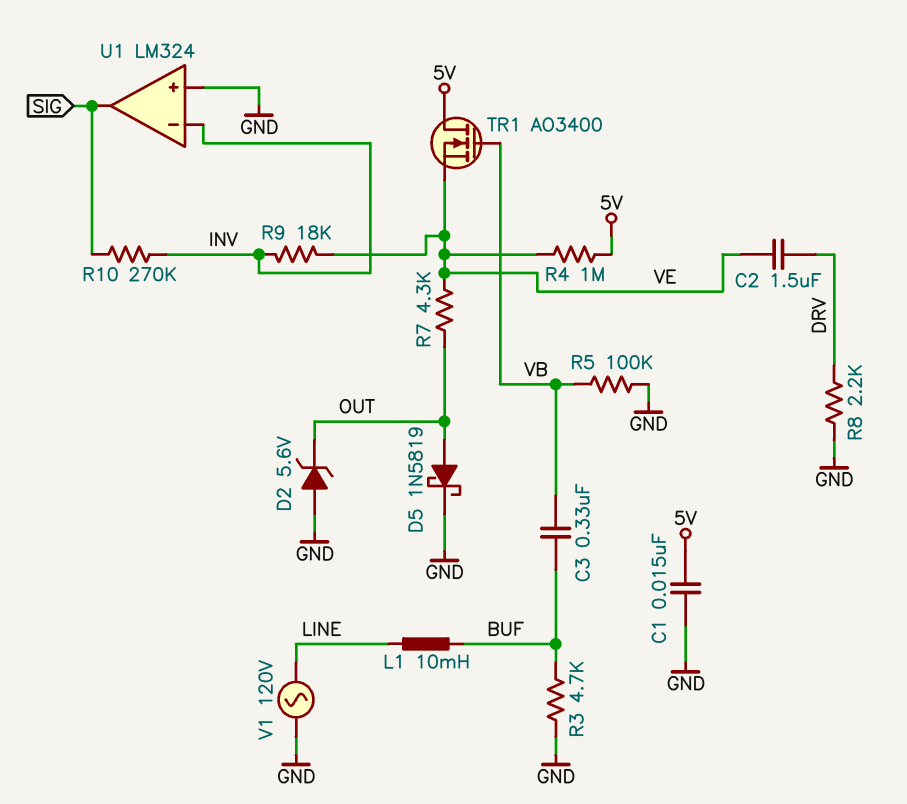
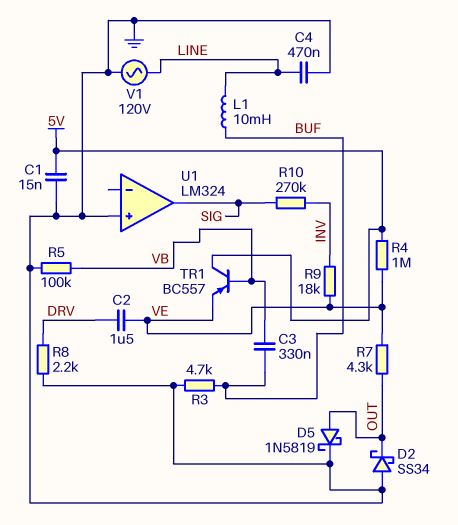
C4: none -> 470nF (GND, LINE)
D2: zener 5.6V (A GND, K OUT) -> schottky SS34 (A GND, K OUT)
TR1: NMOS AO3400 (G VB, D 5V, S VE) -> PNP BC557 (B VB, C 5V, E VE)
U1 pin in-: INV -> none

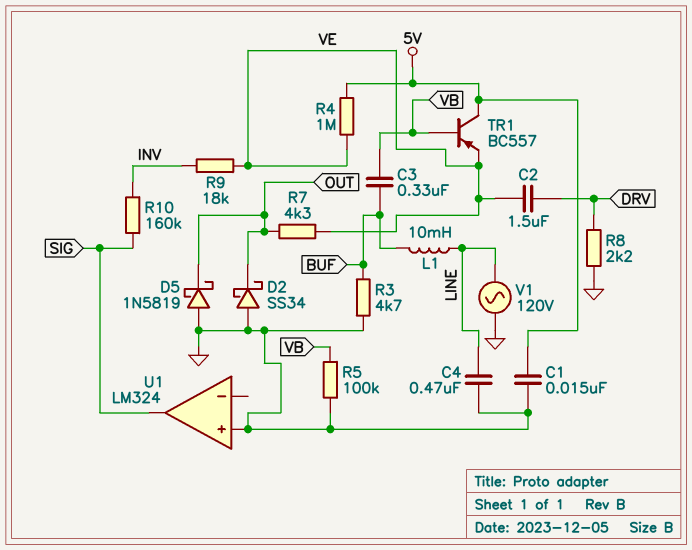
D5: schottky 1N5819 (A OUT, K GND) -> schottky 1N5819 (A GND, K OUT)
R10: 270k (INV, SIG) -> 160k (INV, SIG)

